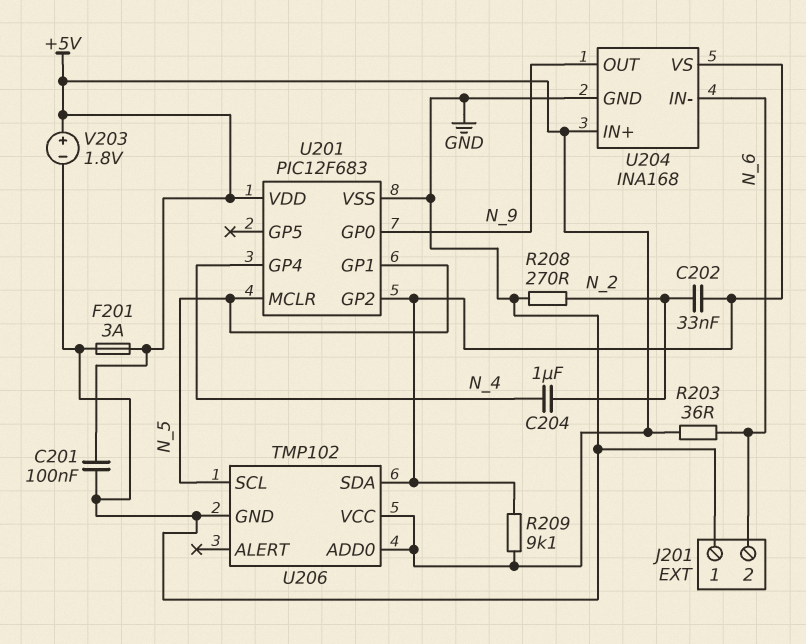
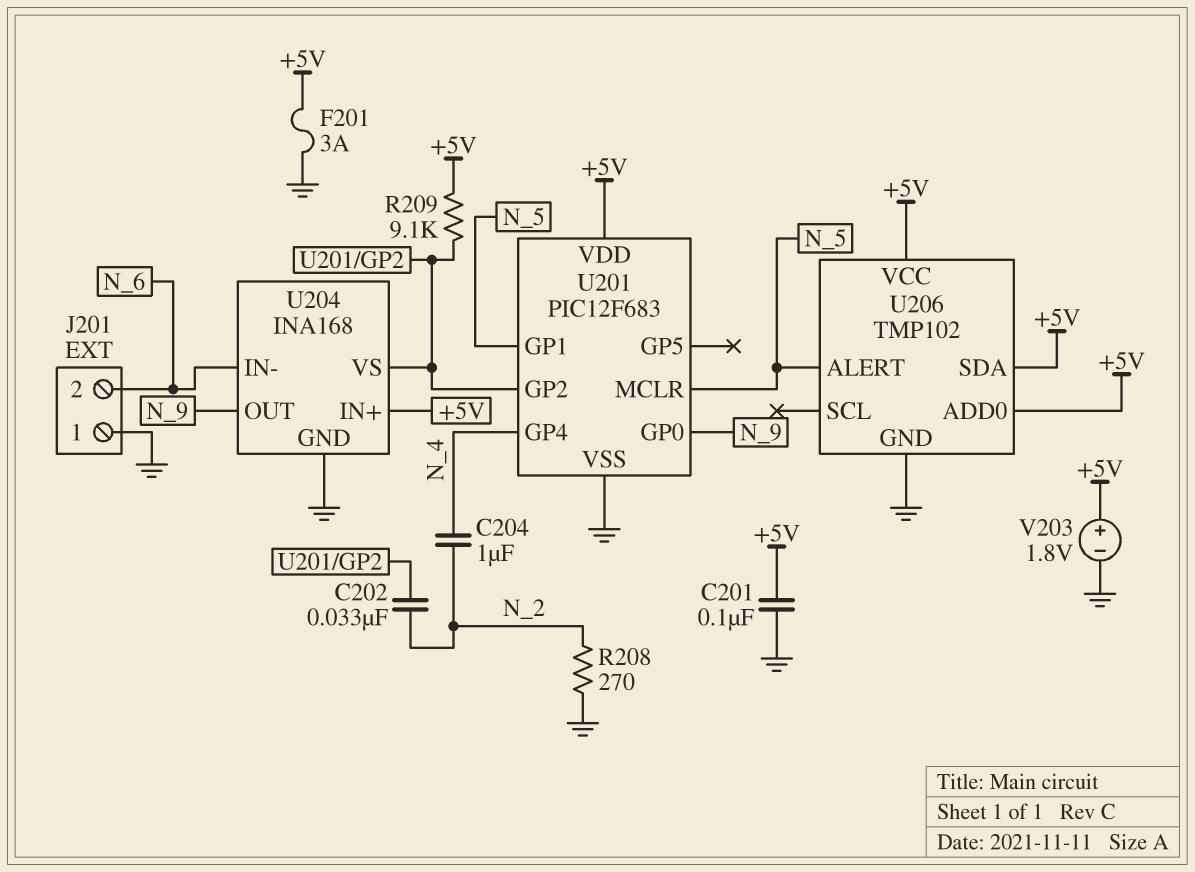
R203: 36 (+5V, N_6) -> none
U206 pin ALERT: none -> N_5
U206 pin SCL: N_5 -> none
U206 pin SDA: U201/GP2 -> +5V

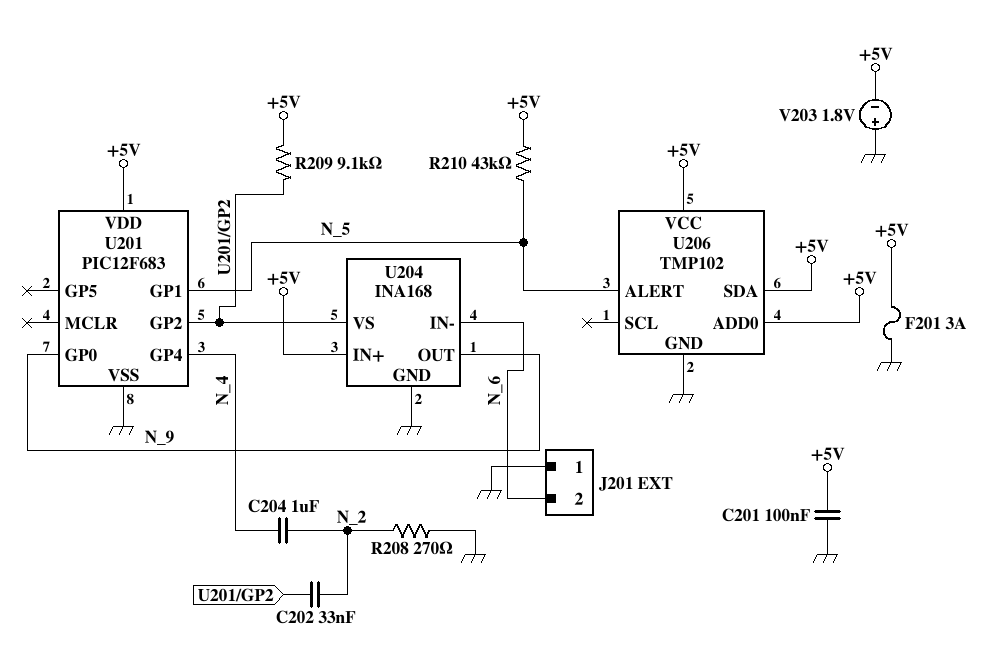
R210: none -> 43k (+5V, N_5)
U201 pin MCLR: N_5 -> none
V203: 1.8V (plus +5V, minus GND) -> 1.8V (plus GND, minus +5V)

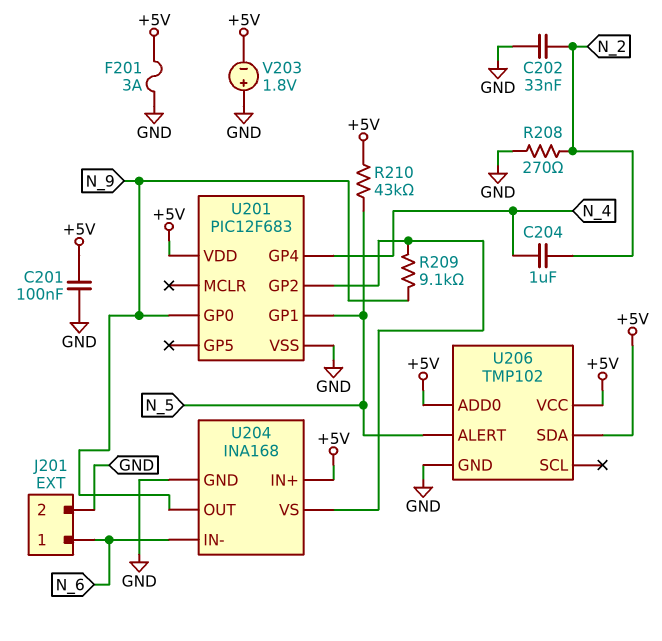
C202: 33nF (N_2, U201/GP2) -> 33nF (GND, N_2)
J201 pin 1: GND -> N_6
J201 pin 2: N_6 -> GND
R209: 9.1k (+5V, U201/GP2) -> 9.1k (N_9, U201/GP2)

